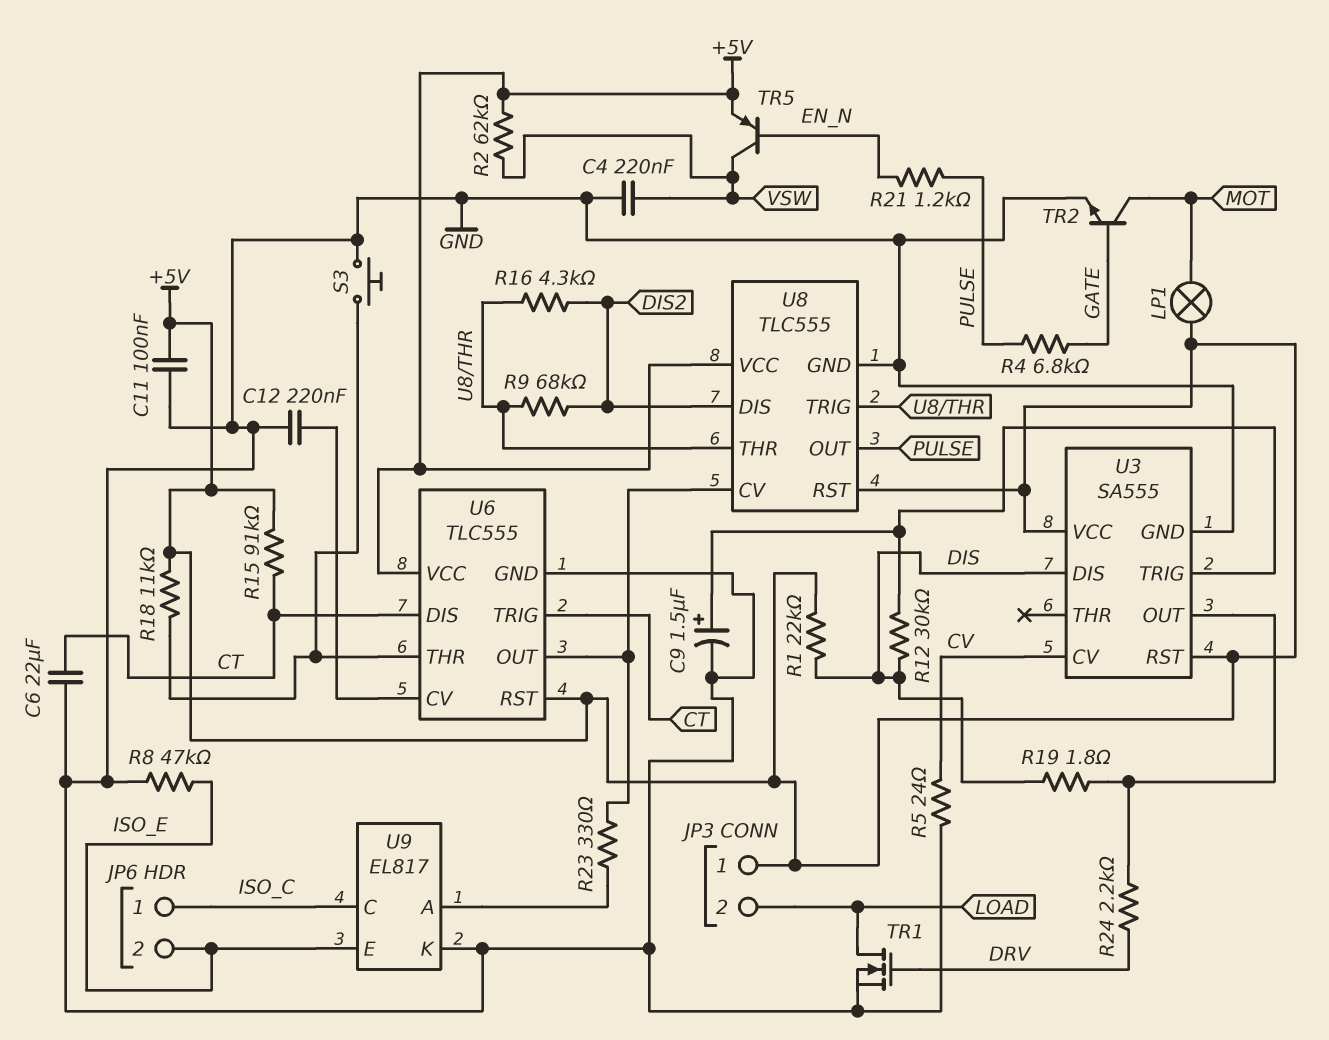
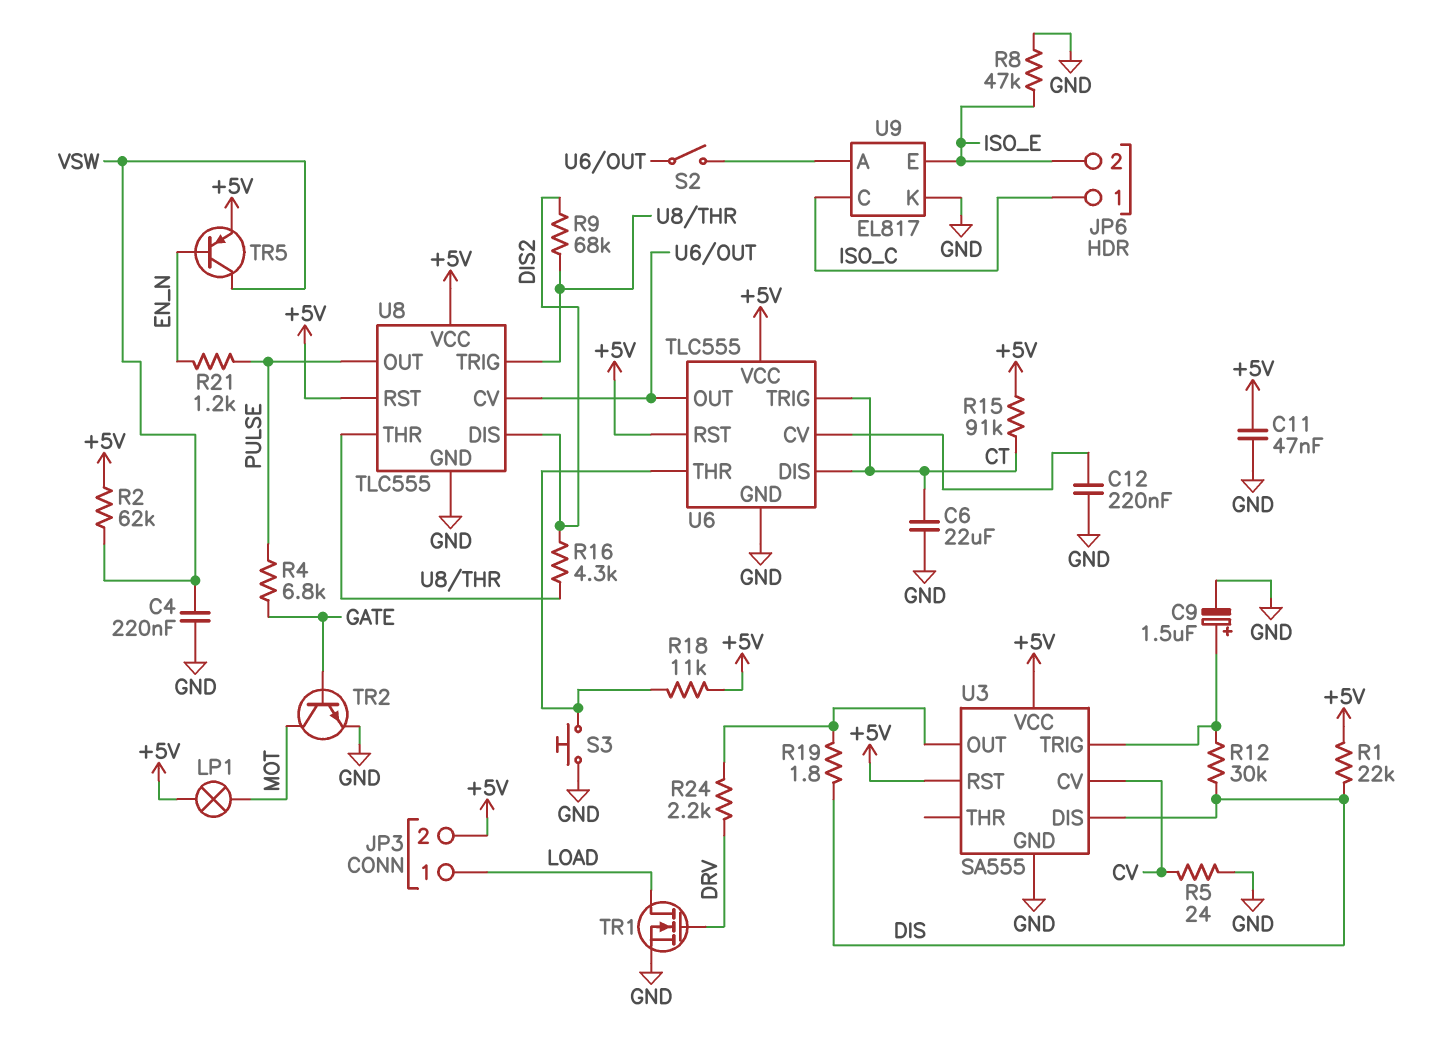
C11: 100nF (+5V, GND) -> 47nF (+5V, GND)
JP3 pin 1: +5V -> LOAD
JP3 pin 2: LOAD -> +5V
R23: 330 (U6/OUT, U9/A) -> none
S2: none -> switch (U6/OUT, U9/A)

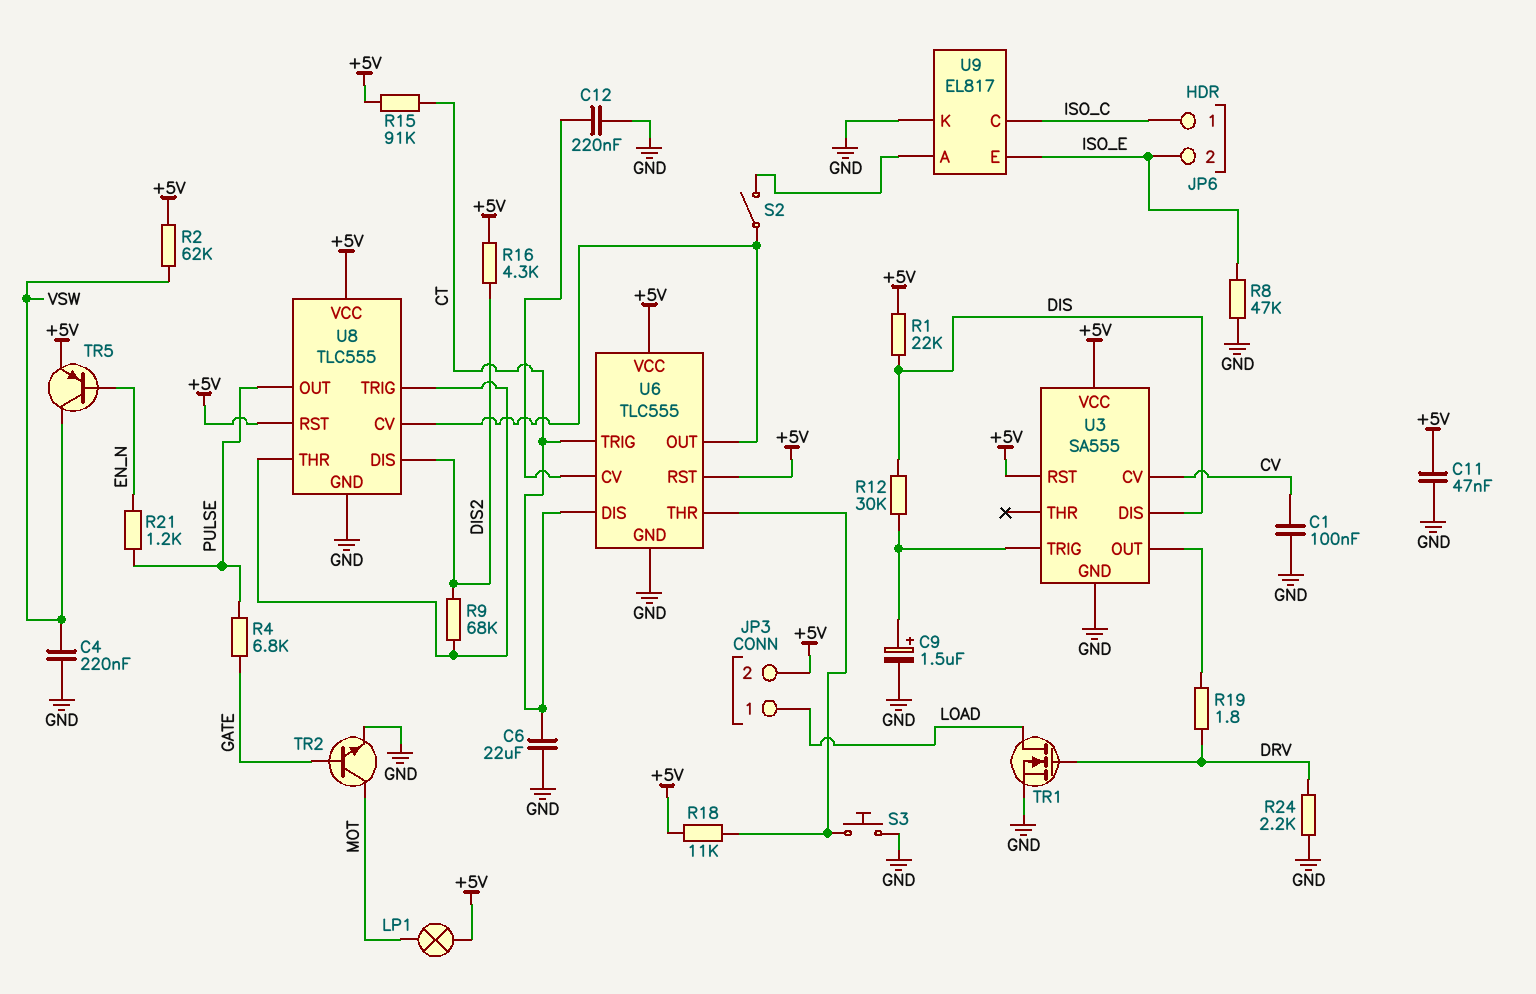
C1: none -> 100nF (CV, GND)
R5: 24 (CV, GND) -> none
R16: 4.3k (DIS2, U8/THR) -> 4.3k (+5V, DIS2)
R19: 1.8 (DIS, U3/OUT) -> 1.8 (DRV, U3/OUT)
R24: 2.2k (DRV, U3/OUT) -> 2.2k (DRV, GND)

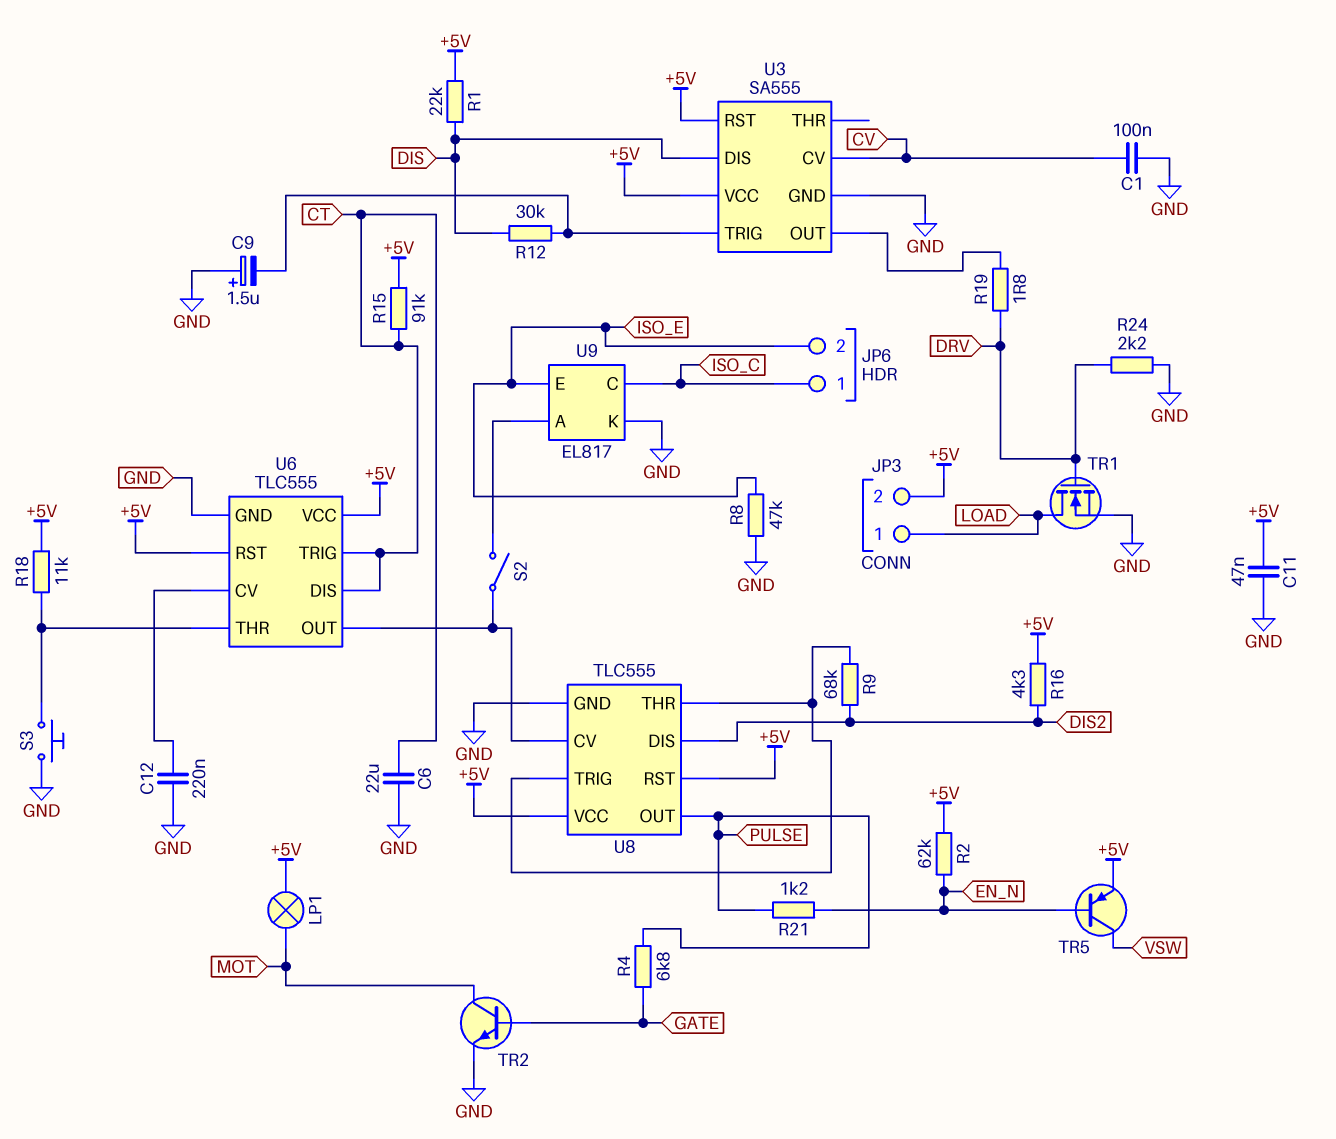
C4: 220nF (GND, VSW) -> none
C9: 1.5uF (plus U3/TRIG, minus GND) -> 1.5uF (plus GND, minus U3/TRIG)
R2: 62k (+5V, VSW) -> 62k (+5V, EN_N)

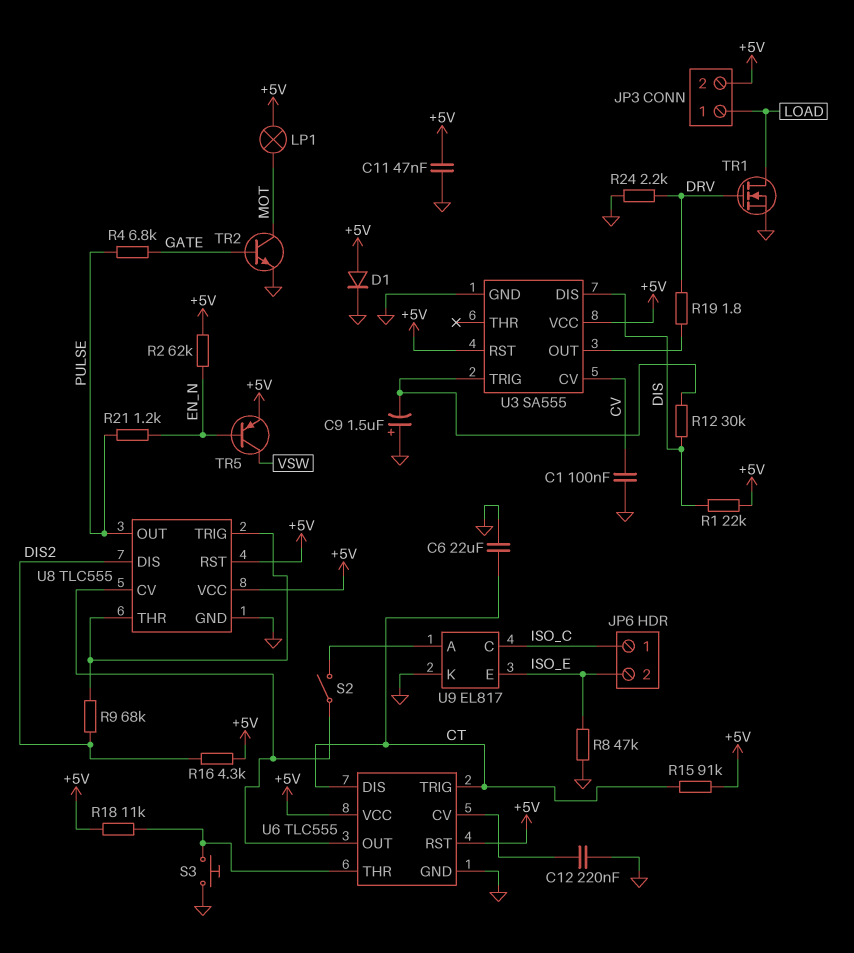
D1: none -> diode (A +5V, K GND)

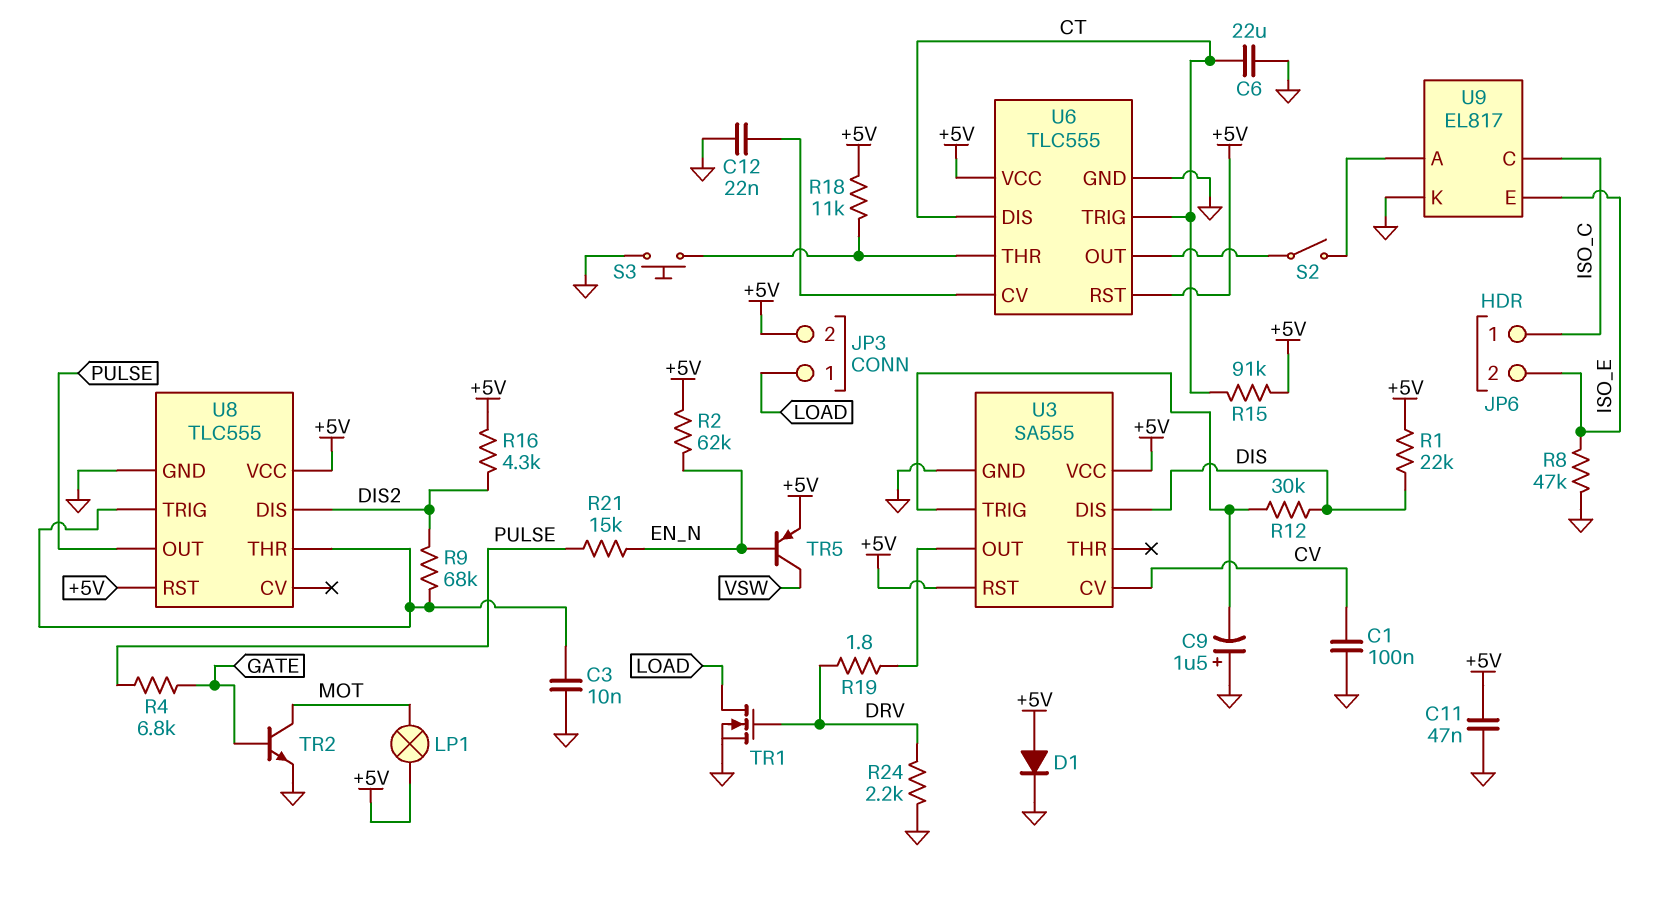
C3: none -> 10nF (GND, U8/THR)
C12: 220nF (GND, U6/CV) -> 22nF (GND, U6/CV)
R21: 1.2k (EN_N, PULSE) -> 15k (EN_N, PULSE)
U8 pin CV: U6/OUT -> none

